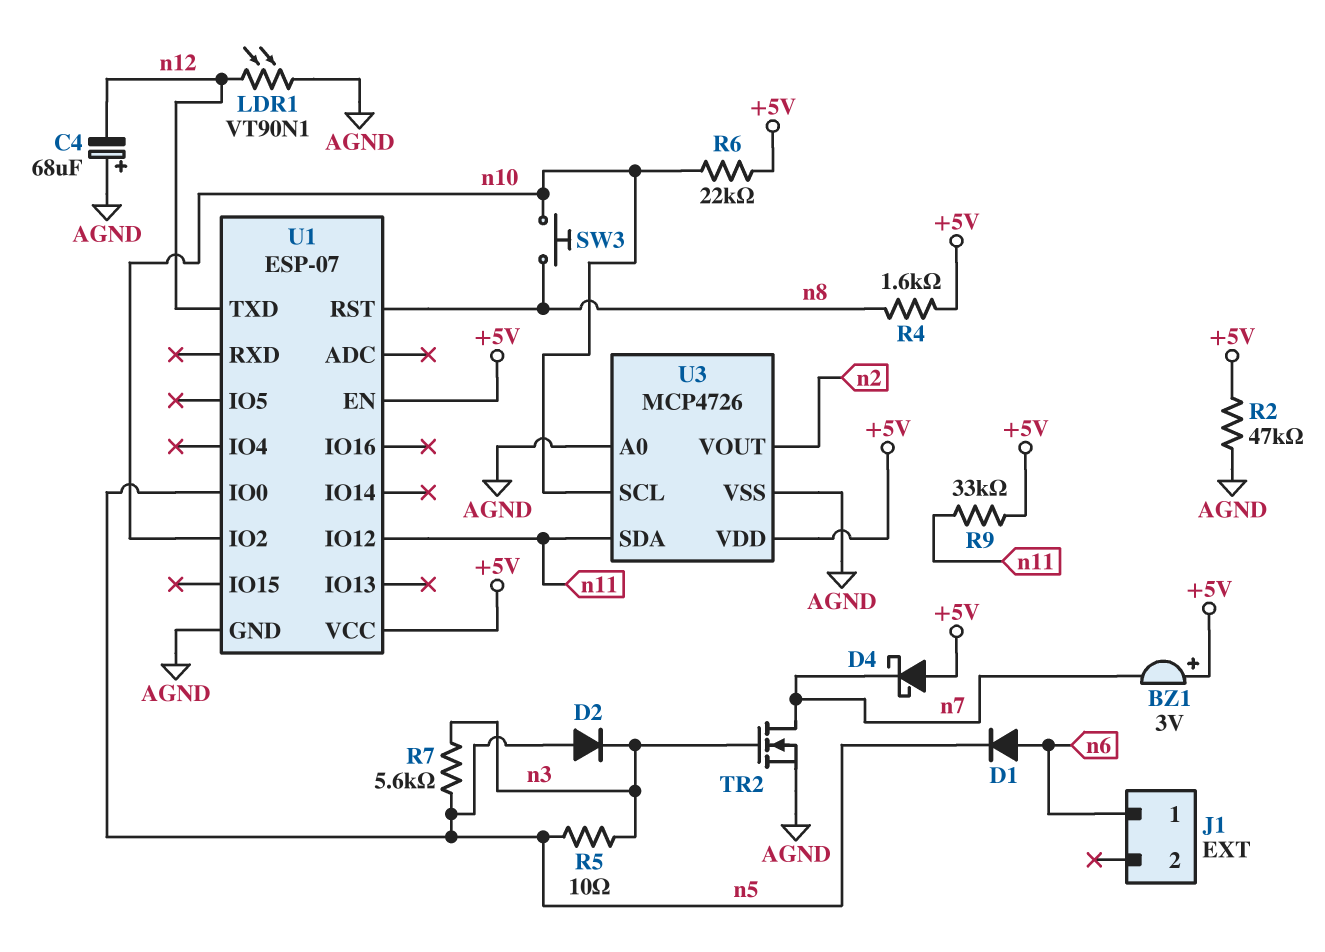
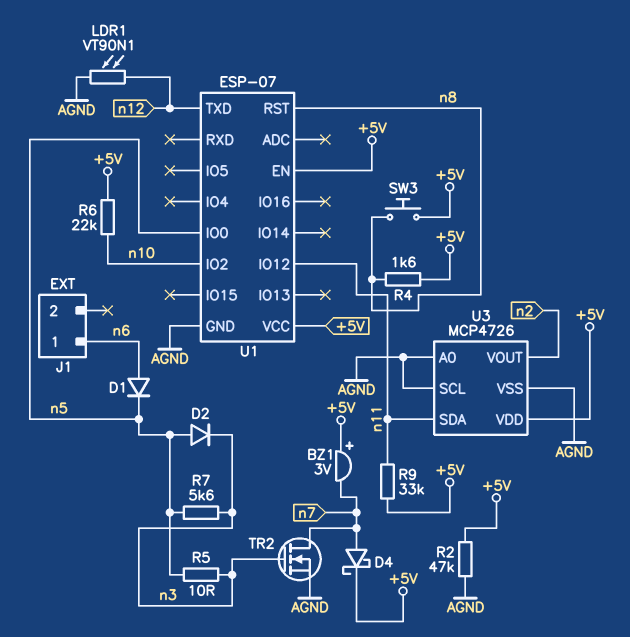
C4: 68uF (plus AGND, minus n12) -> none
D4: schottky (A +5V, K n7) -> schottky (A n7, K +5V)
SW3: button (n8, n10) -> button (+5V, n8)
U3 pin SCL: n10 -> AGND

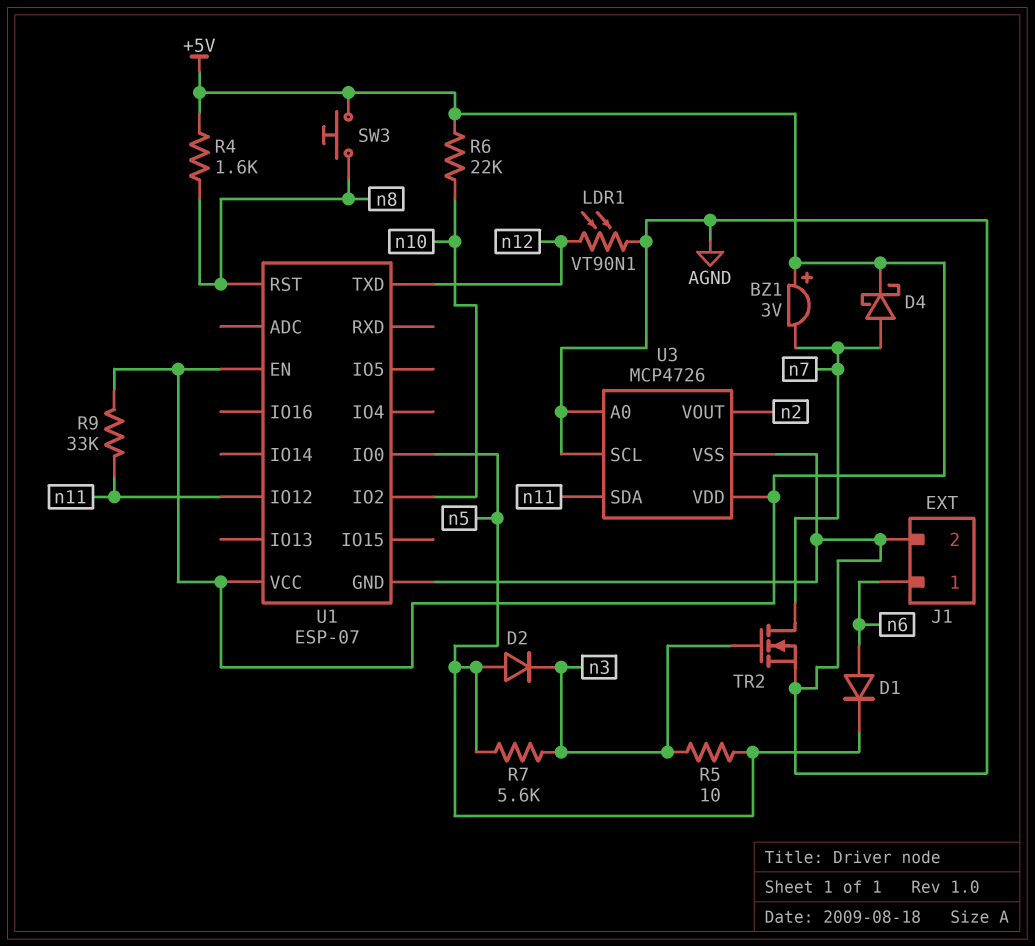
J1 pin 2: none -> AGND
R2: 47k (+5V, AGND) -> none

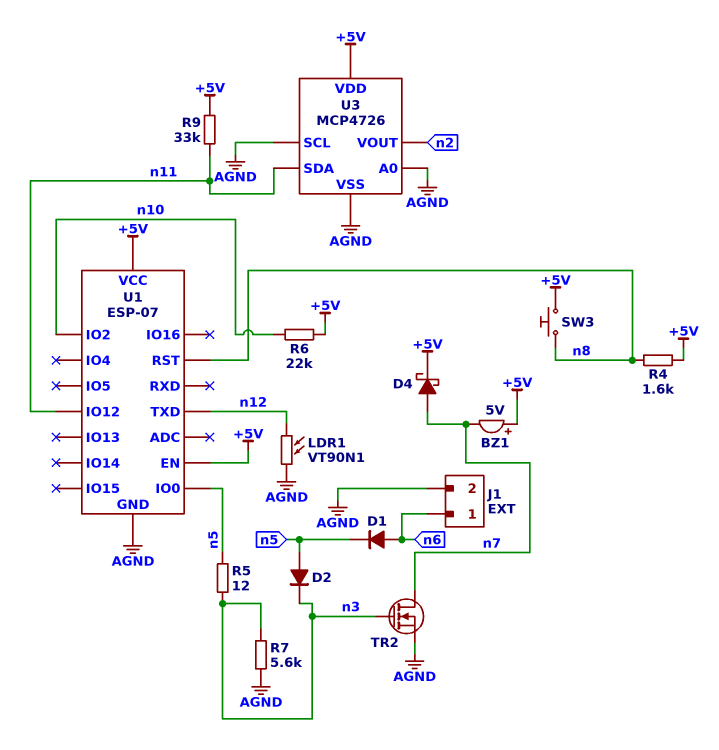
BZ1: buzzer 3V (plus +5V, minus n7) -> buzzer 5V (plus +5V, minus n7)
R5: 10 (n3, n5) -> 12 (n3, n5)
R7: 5.6k (n3, n5) -> 5.6k (AGND, n3)

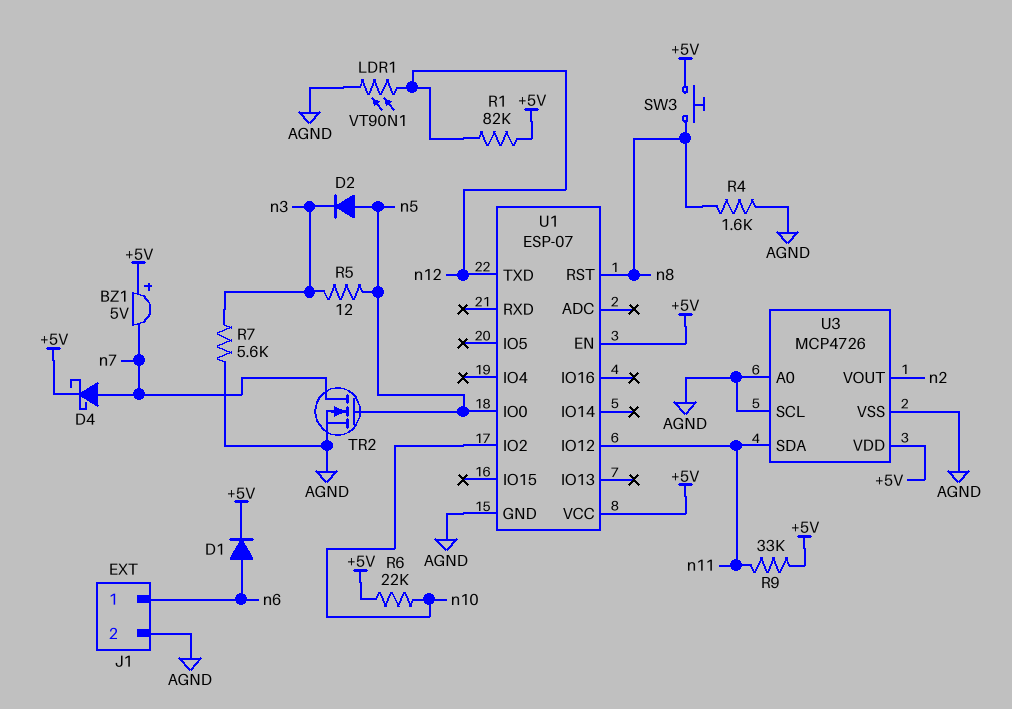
D1: diode (A n6, K n5) -> diode (A n6, K +5V)
R1: none -> 82k (+5V, n12)
R4: 1.6k (+5V, n8) -> 1.6k (AGND, n8)
TR2: NMOS (G n3, D n7, S AGND) -> NMOS (G n5, D n7, S AGND)

